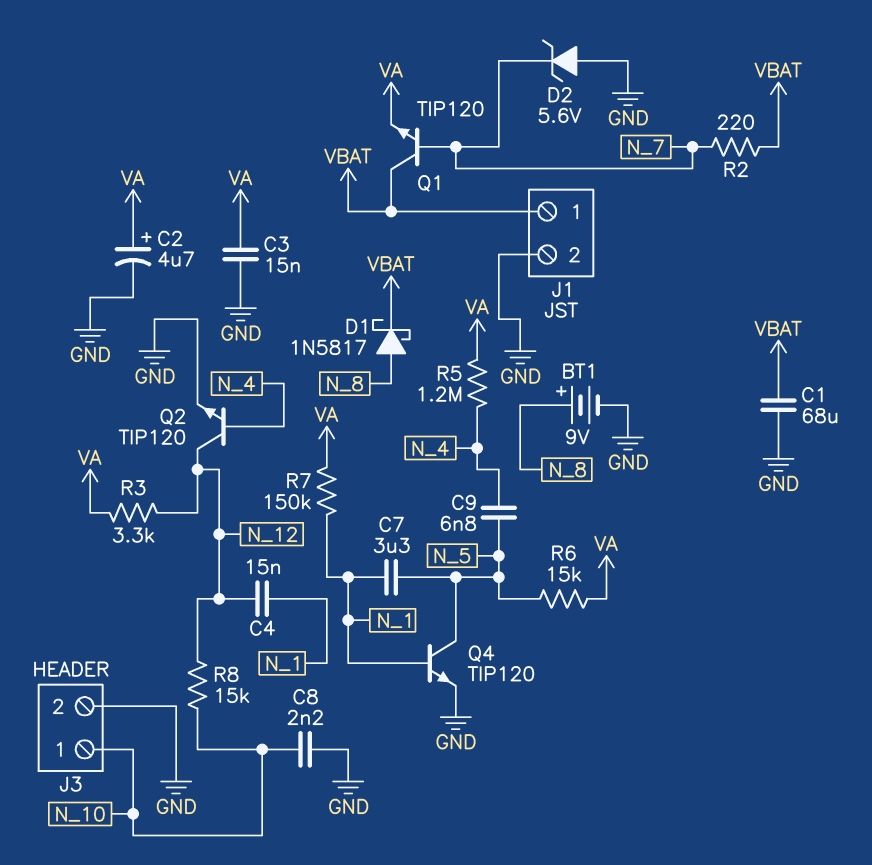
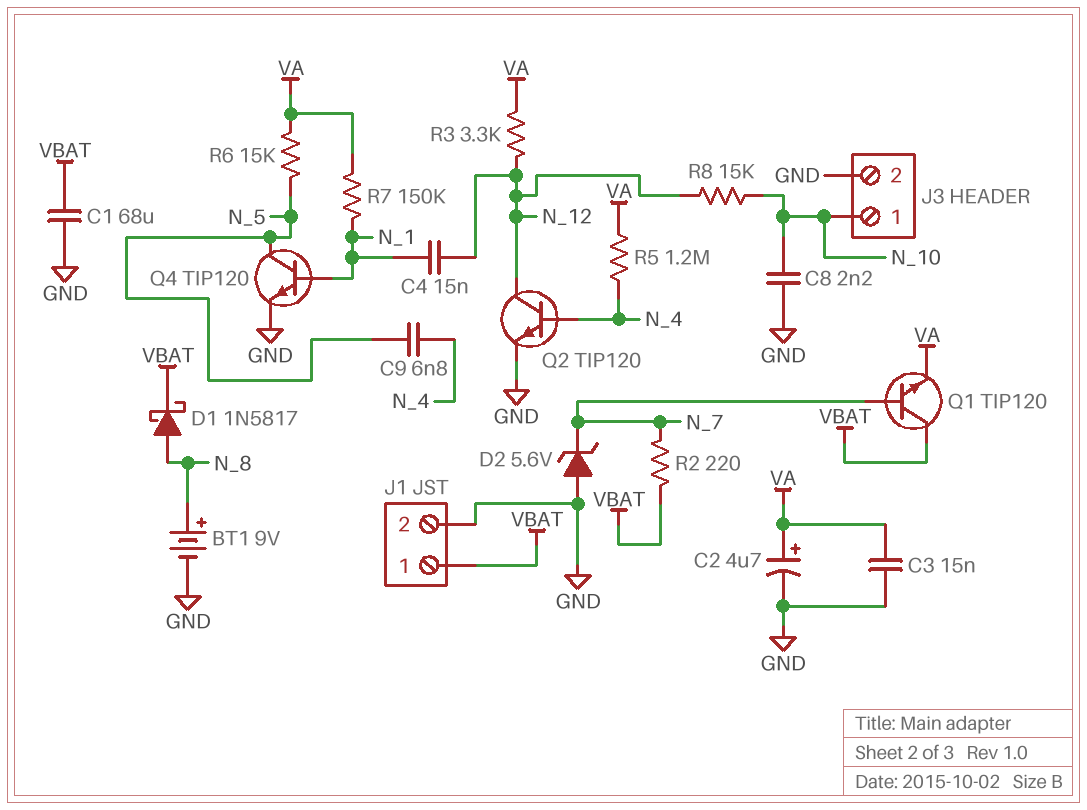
C7: 3.3uF (N_1, N_5) -> none

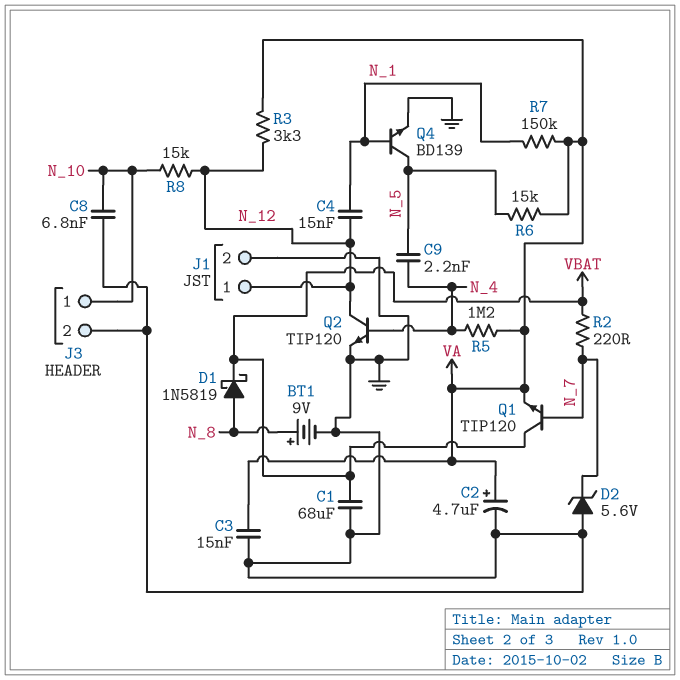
C8: 2.2nF (GND, N_10) -> 6.8nF (GND, N_10)
C9: 6.8nF (N_4, N_5) -> 2.2nF (N_4, N_5)
D1: schottky 1N5817 (A N_8, K VBAT) -> schottky 1N5819 (A N_8, K VBAT)
J1 pin 1: VBAT -> N_12
Q4: NPN TIP120 (B N_1, C N_5, E GND) -> NPN BD139 (B N_1, C N_5, E GND)

